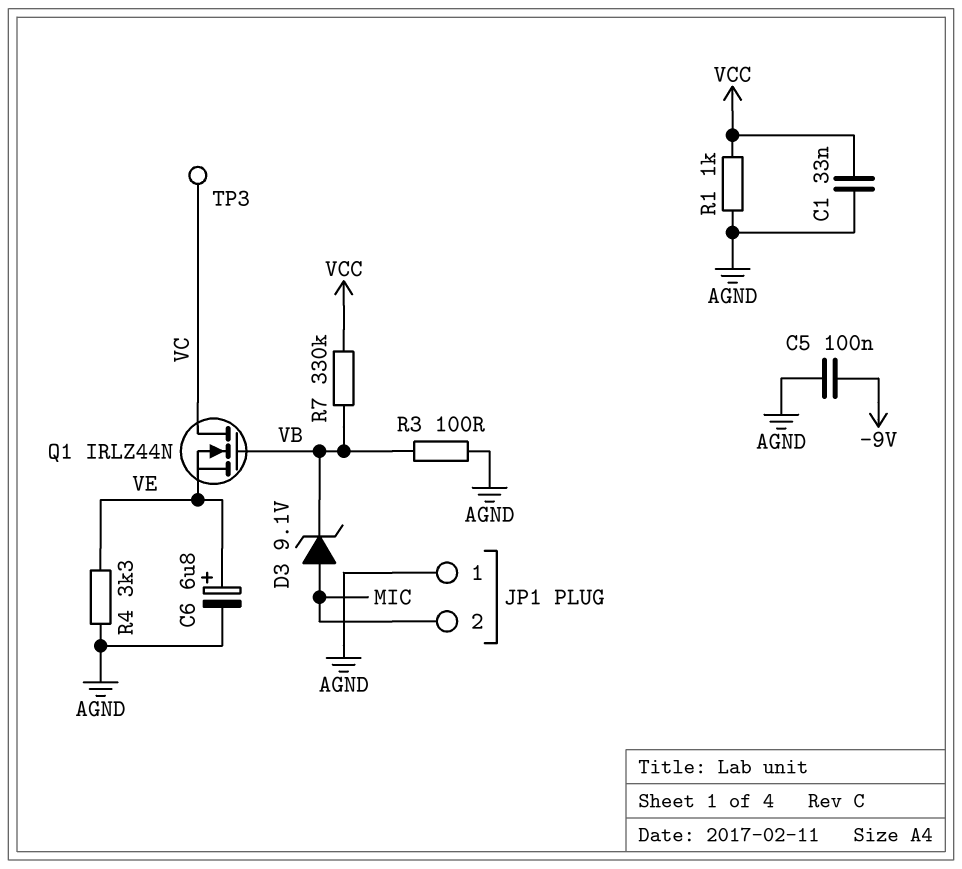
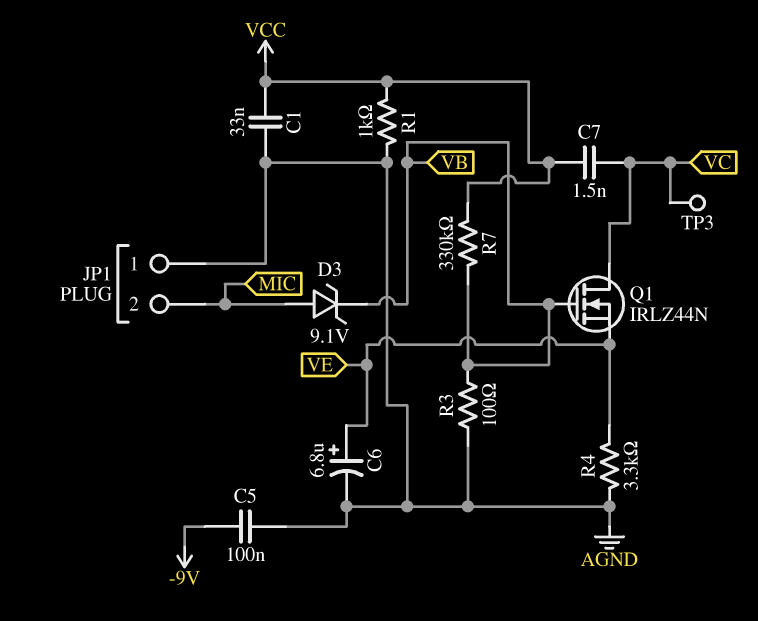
C7: none -> 1.5nF (VC, VCC)

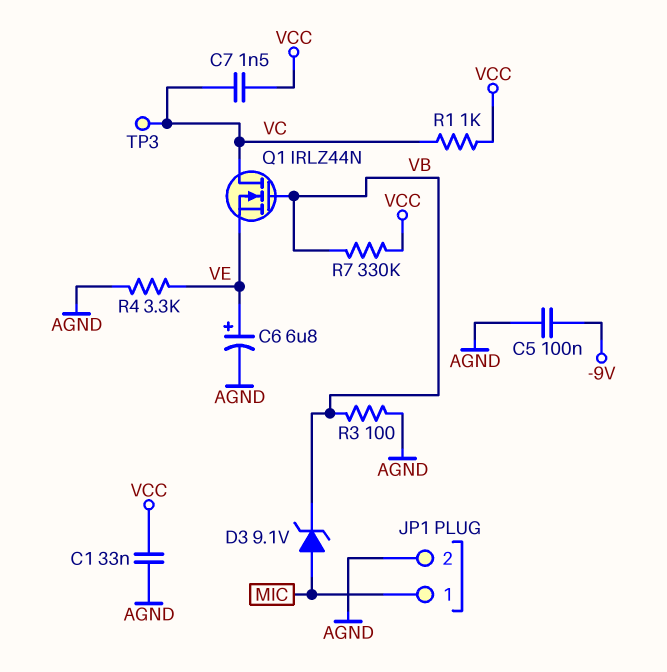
JP1 pin 1: AGND -> MIC
JP1 pin 2: MIC -> AGND
R1: 1k (AGND, VCC) -> 1k (VC, VCC)

